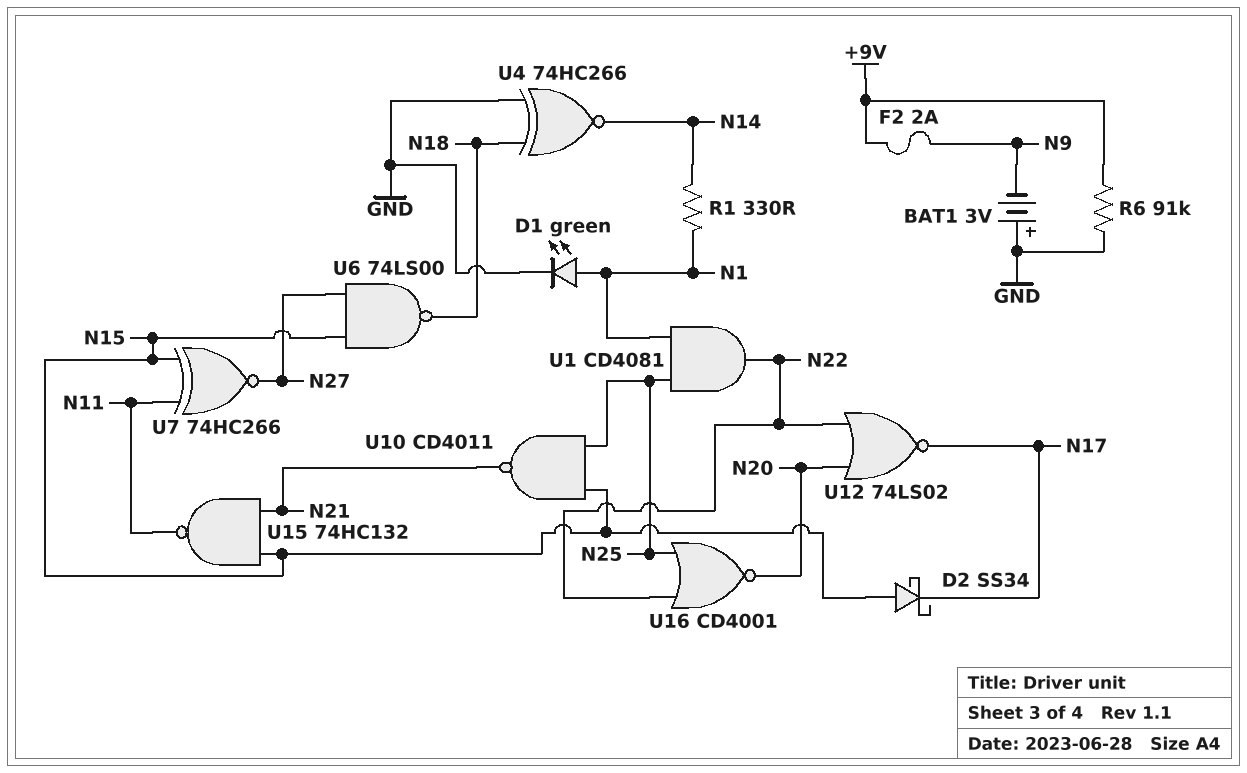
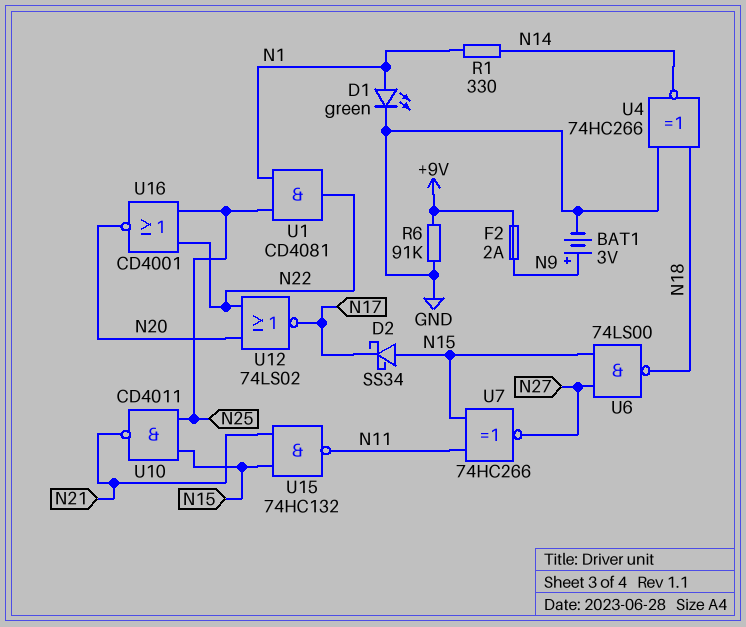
BAT1: 3V (plus GND, minus N9) -> 3V (plus N9, minus GND)

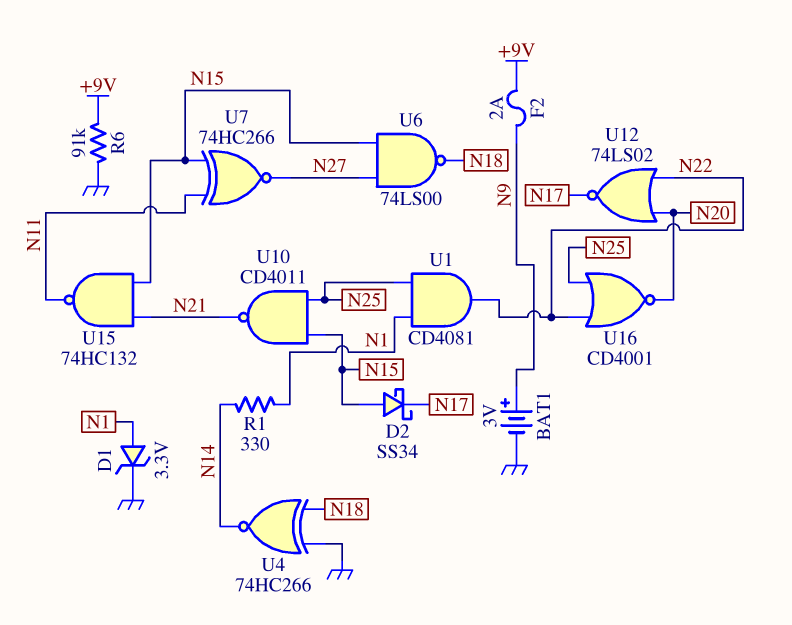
D1: LED green (A N1, K GND) -> zener 3.3V (A N1, K GND)

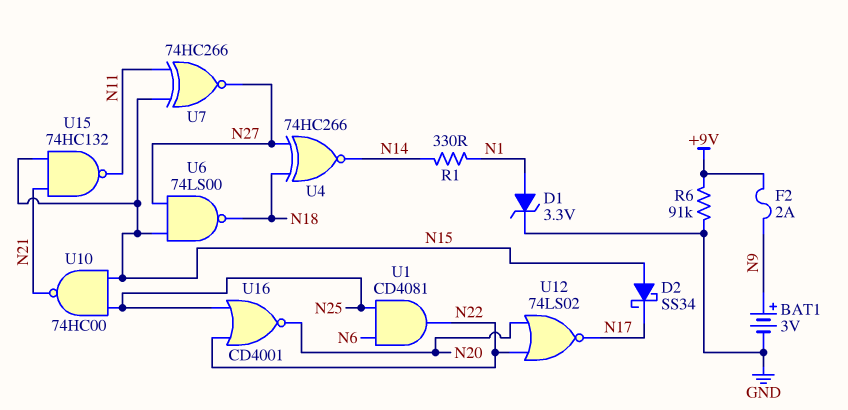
U1: AND CD4081 (in N1, in N25, out N22) -> AND CD4081 (in N6, in N25, out N22)
U4: XNOR 74HC266 (in GND, in N18, out N14) -> XNOR 74HC266 (in N18, in N27, out N14)
U10: NAND CD4011 (in N15, in N25, out N21) -> NAND 74HC00 (in N15, in N25, out N21)

